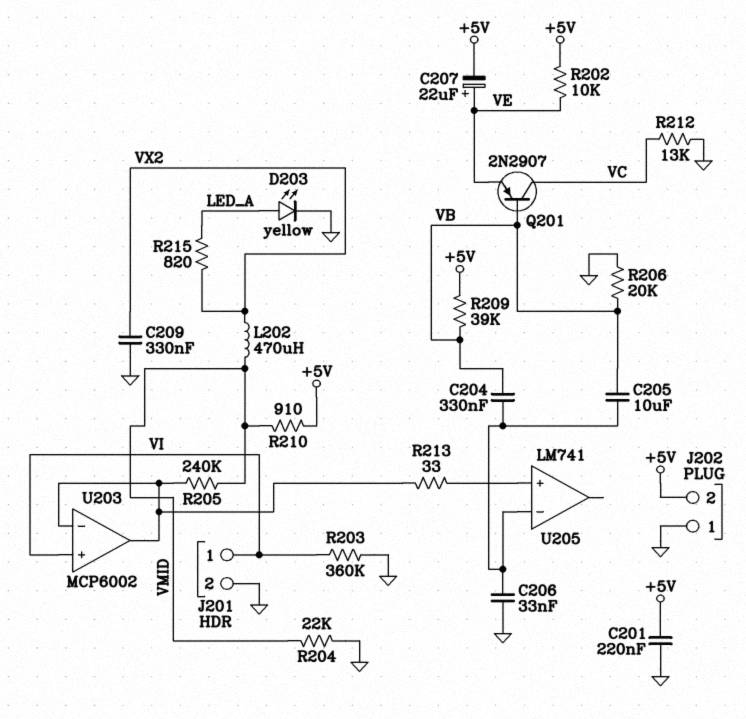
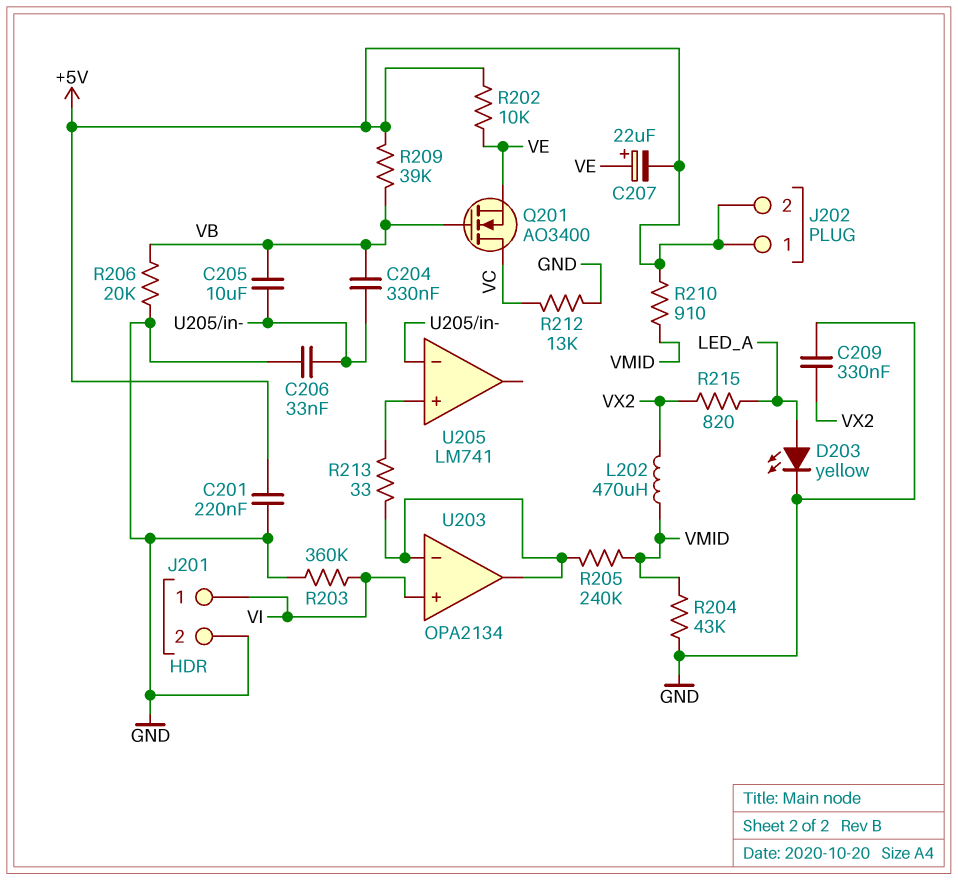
J202 pin 1: GND -> +5V
Q201: PNP 2N2907 (B VB, C VC, E VE) -> NMOS AO3400 (G VB, D VC, S VE)
R204: 22k (GND, VMID) -> 43k (GND, VMID)
U203: MCP6002 -> OPA2134

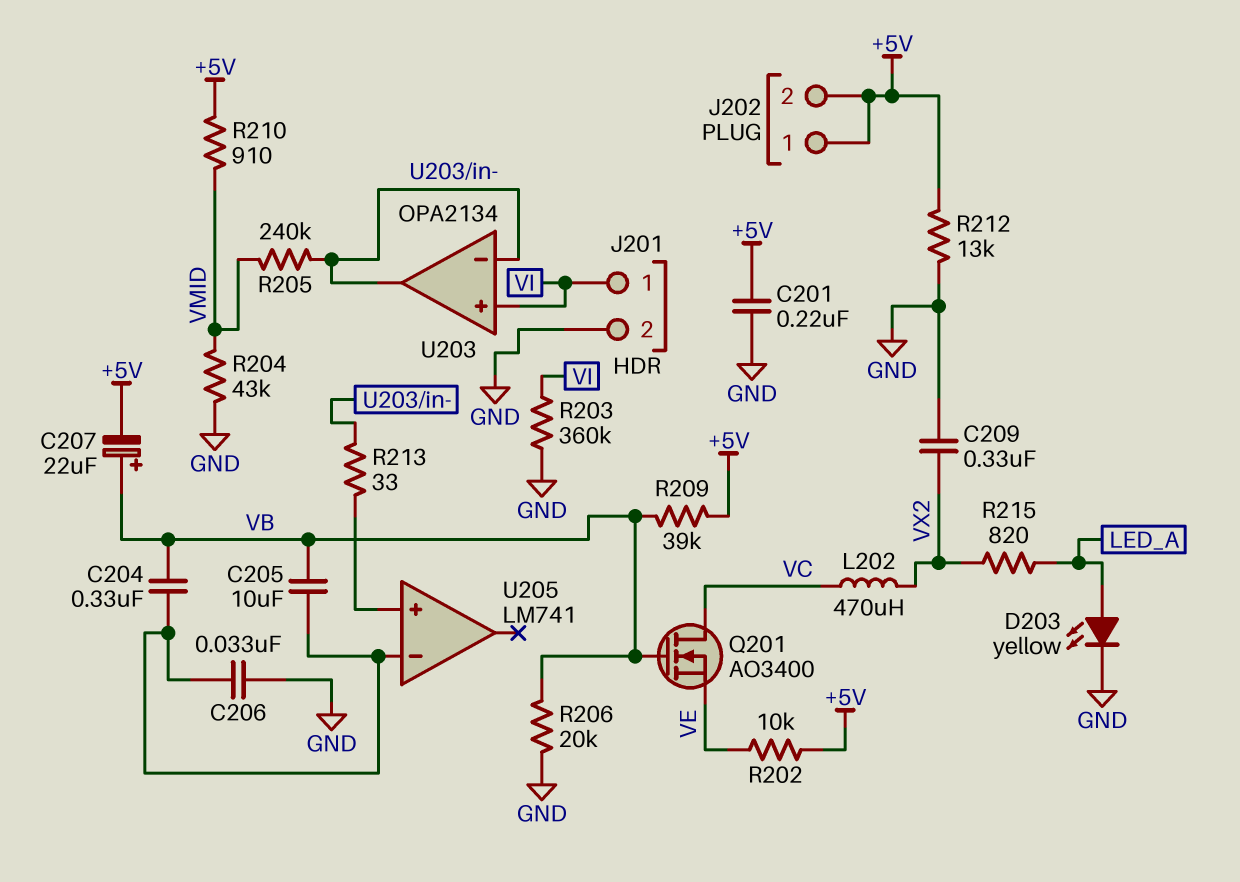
C207: 22uF (plus VE, minus +5V) -> 22uF (plus VB, minus +5V)
L202: 470uH (VMID, VX2) -> 470uH (VC, VX2)
R212: 13k (GND, VC) -> 13k (+5V, GND)

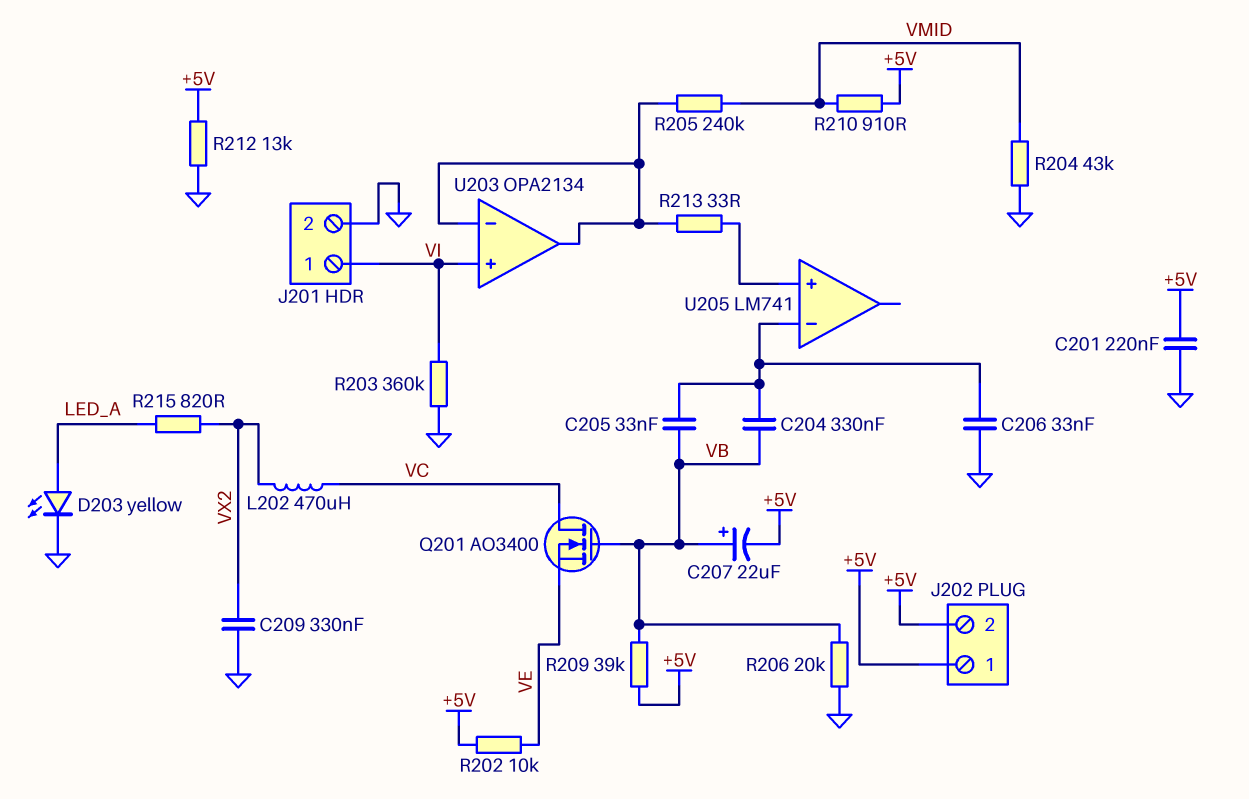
C205: 10uF (U205/in-, VB) -> 33nF (U205/in-, VB)

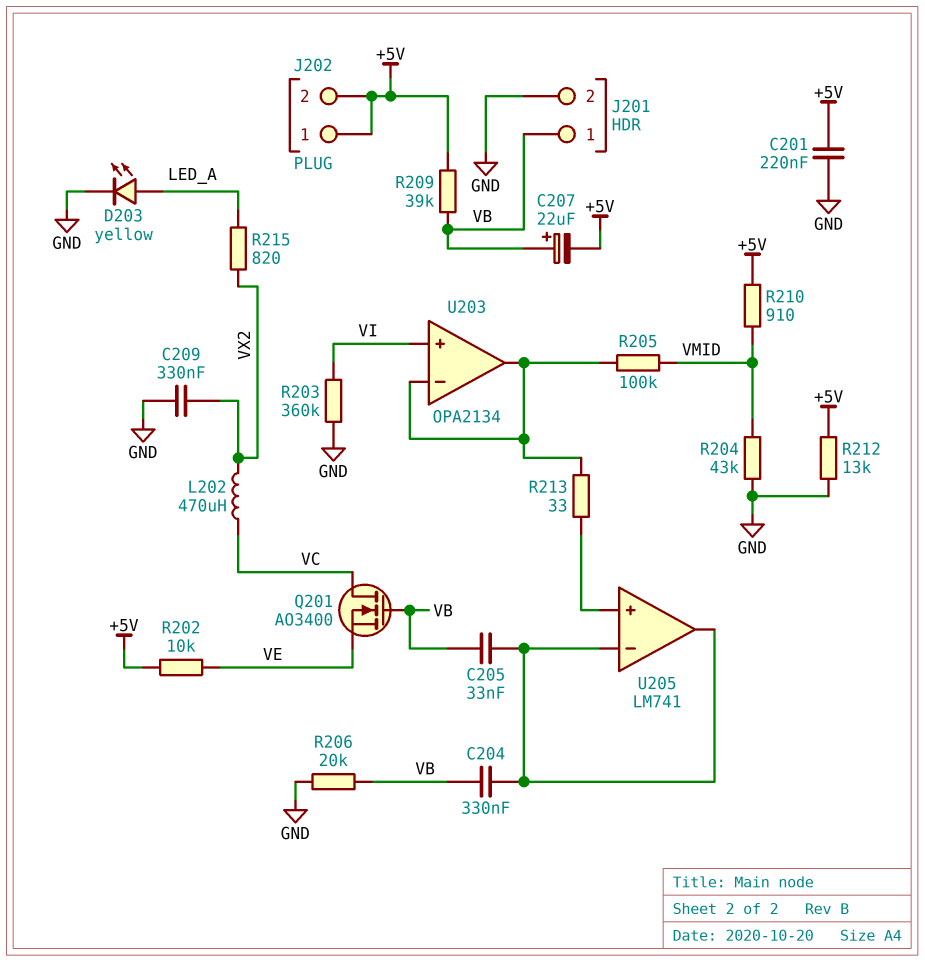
C206: 33nF (GND, U205/in-) -> none
J201 pin 1: VI -> VB
R205: 240k (U203/in-, VMID) -> 100k (U203/in-, VMID)
U205 pin out: none -> U205/in-

